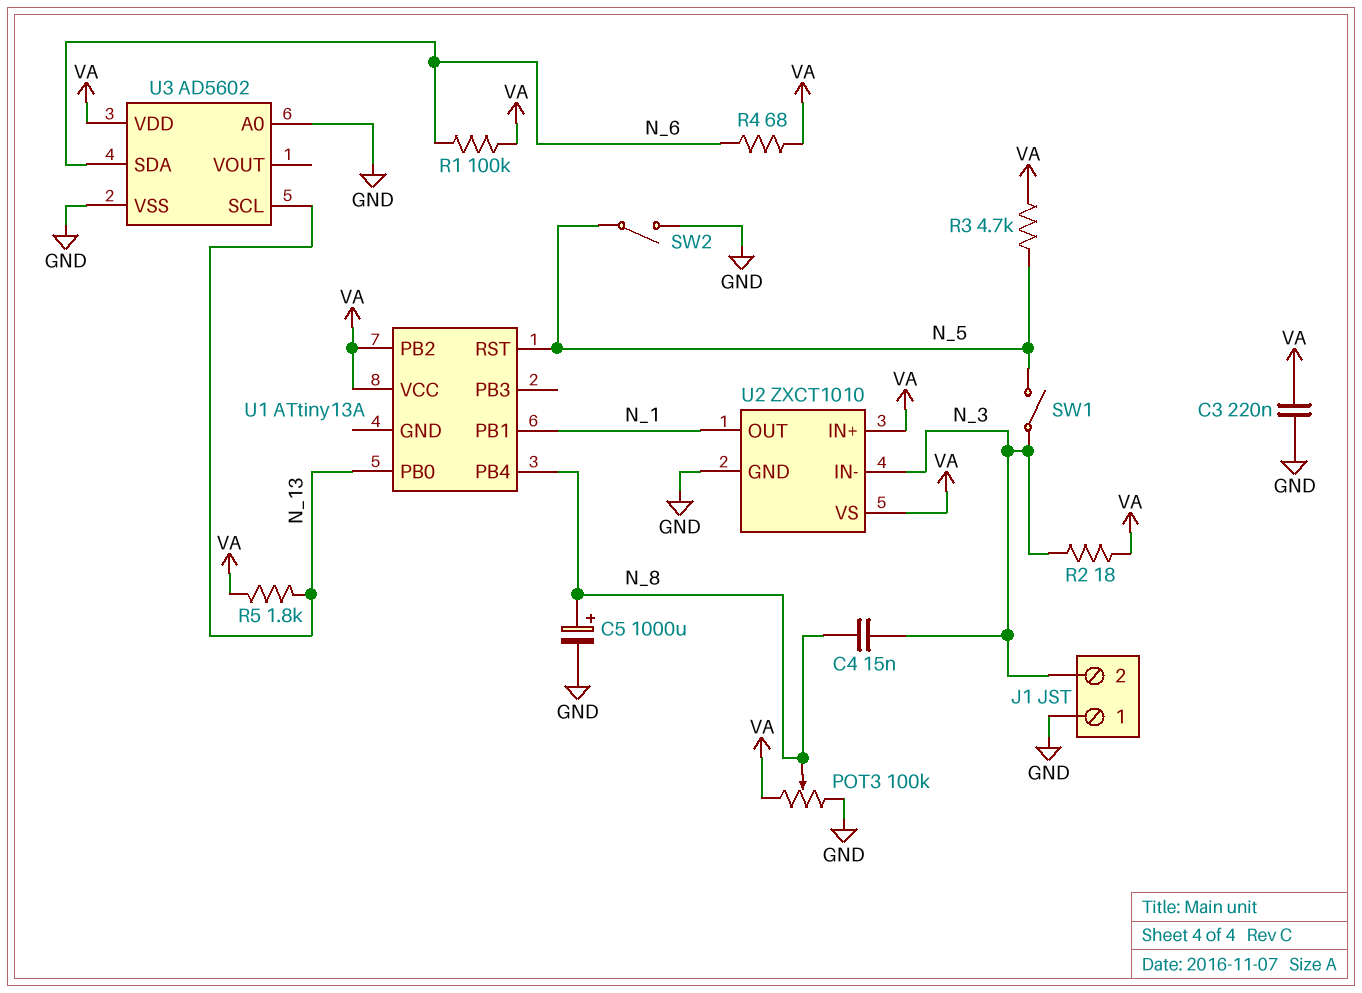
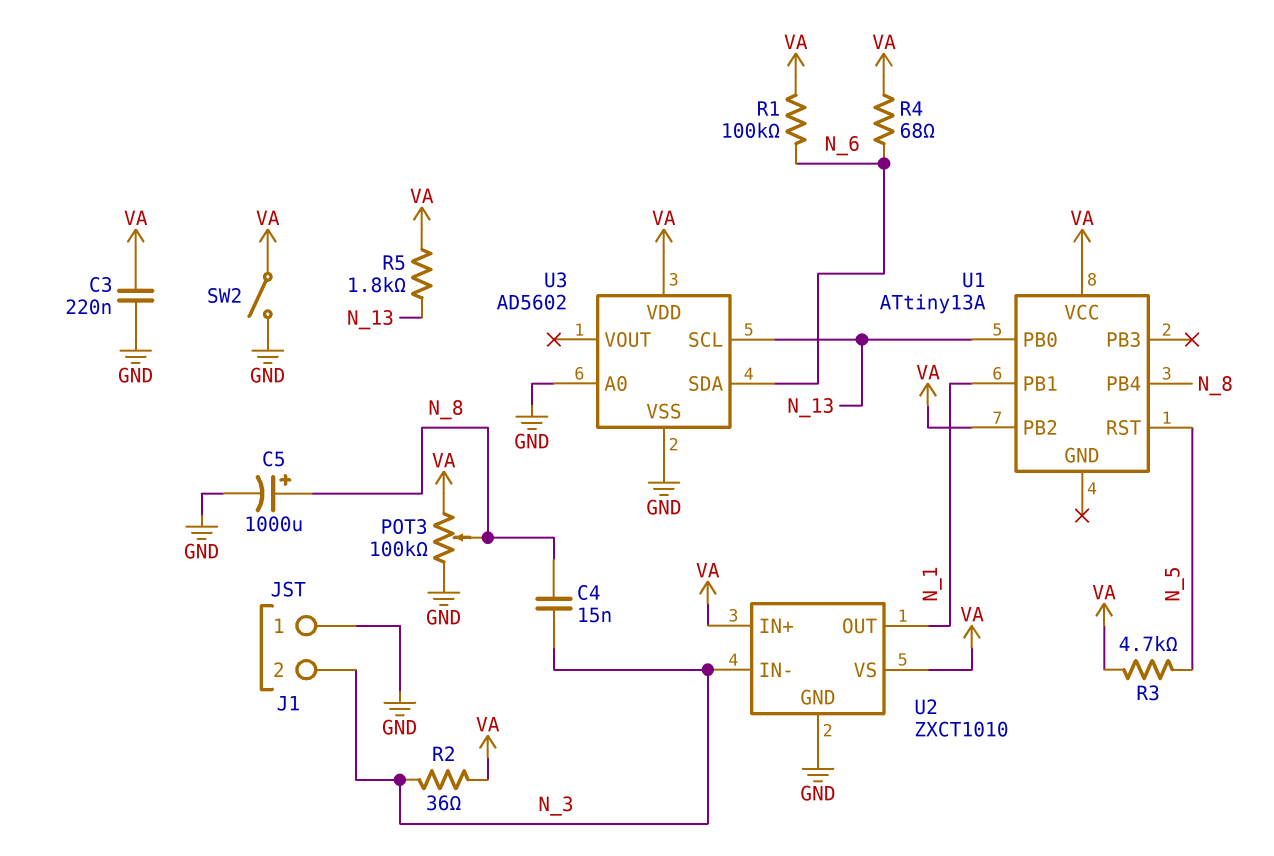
R2: 18 (N_3, VA) -> 36 (N_3, VA)
SW1: switch (N_3, N_5) -> none
SW2: switch (GND, N_5) -> switch (GND, VA)

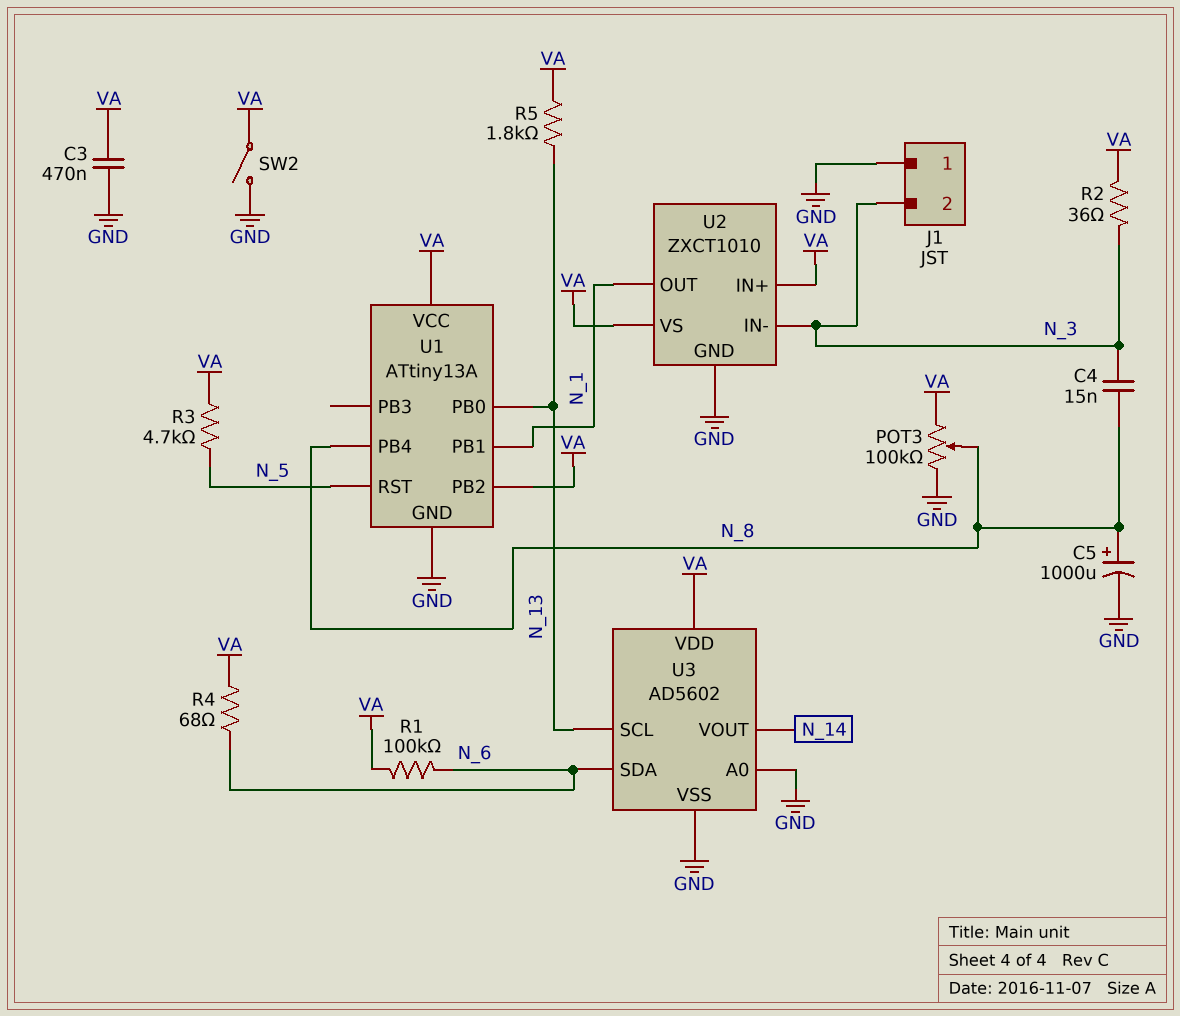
C3: 220nF (GND, VA) -> 470nF (GND, VA)
U1 pin GND: none -> GND
U3 pin VOUT: none -> N_14

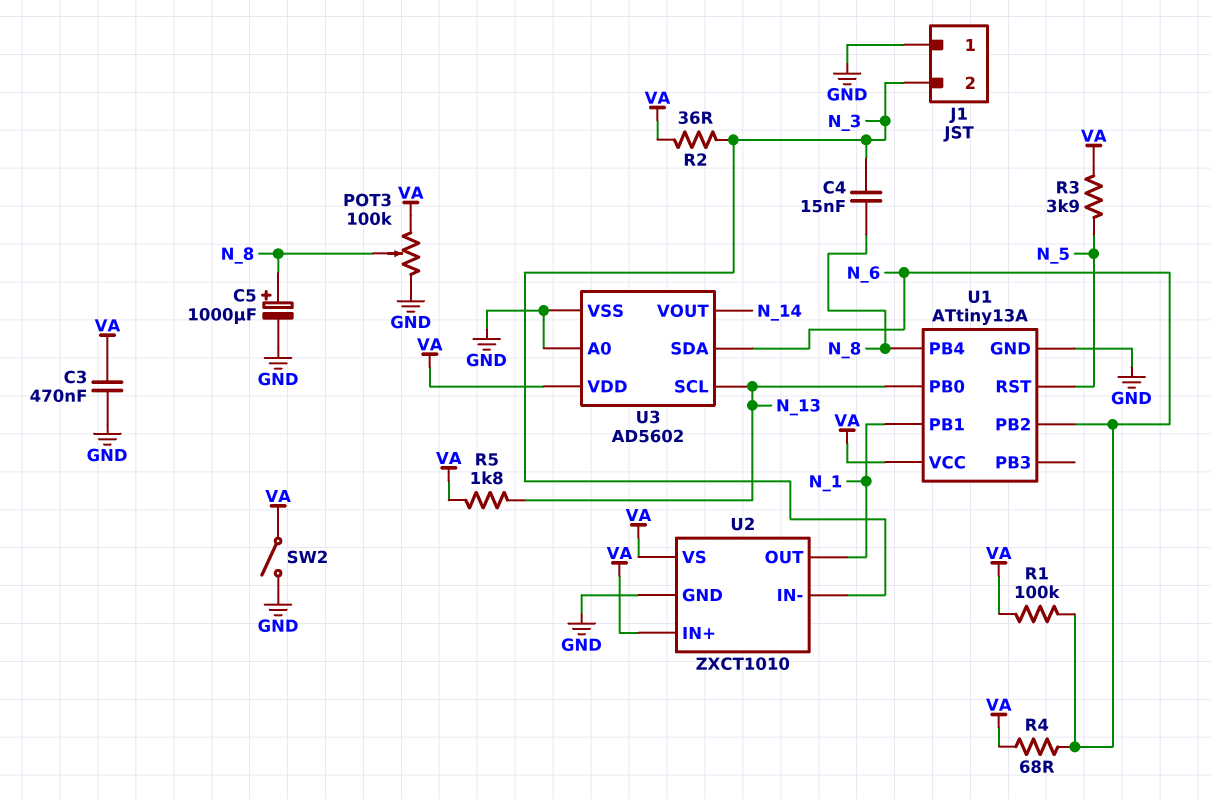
R3: 4.7k (N_5, VA) -> 3.9k (N_5, VA)
U1 pin PB2: VA -> N_6

